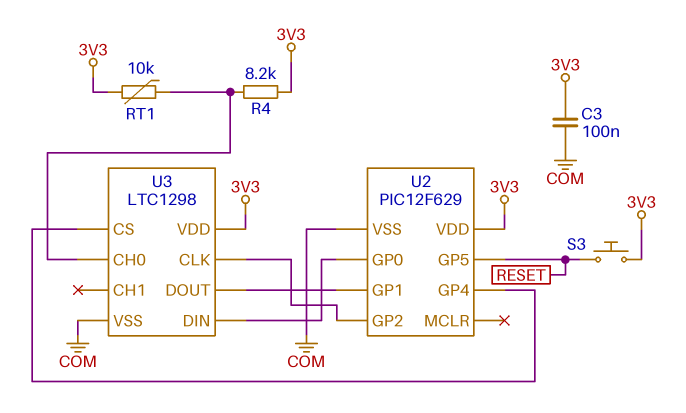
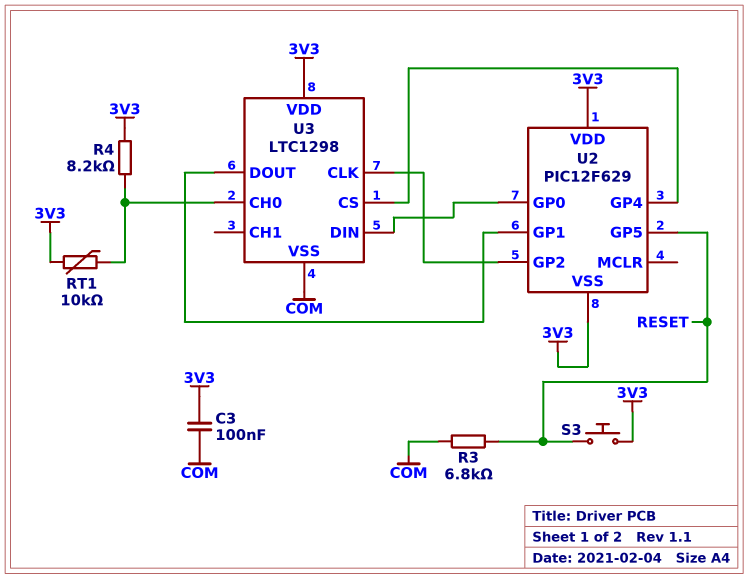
R3: none -> 6.8k (COM, RESET)
U2 pin VSS: COM -> 3V3

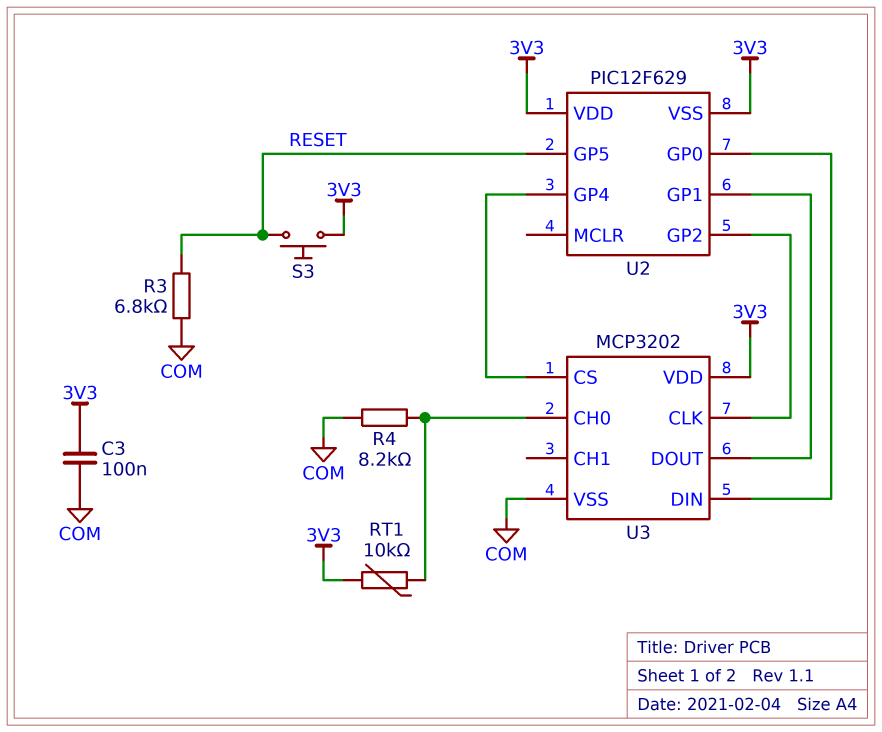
R4: 8.2k (3V3, U3/CH0) -> 8.2k (COM, U3/CH0)
U3: LTC1298 -> MCP3202

